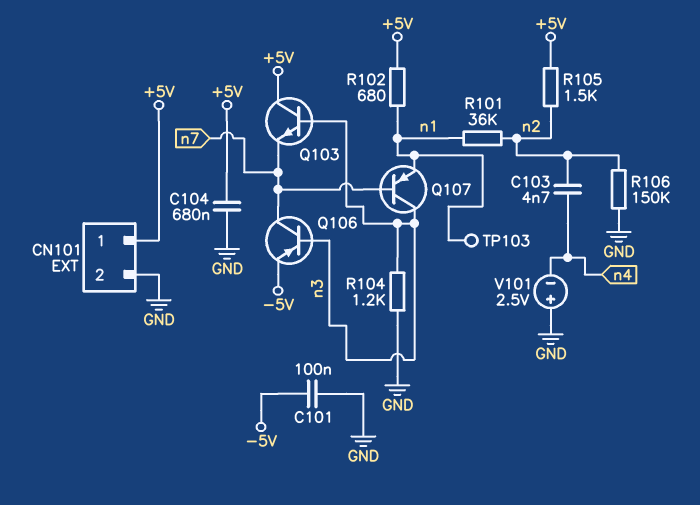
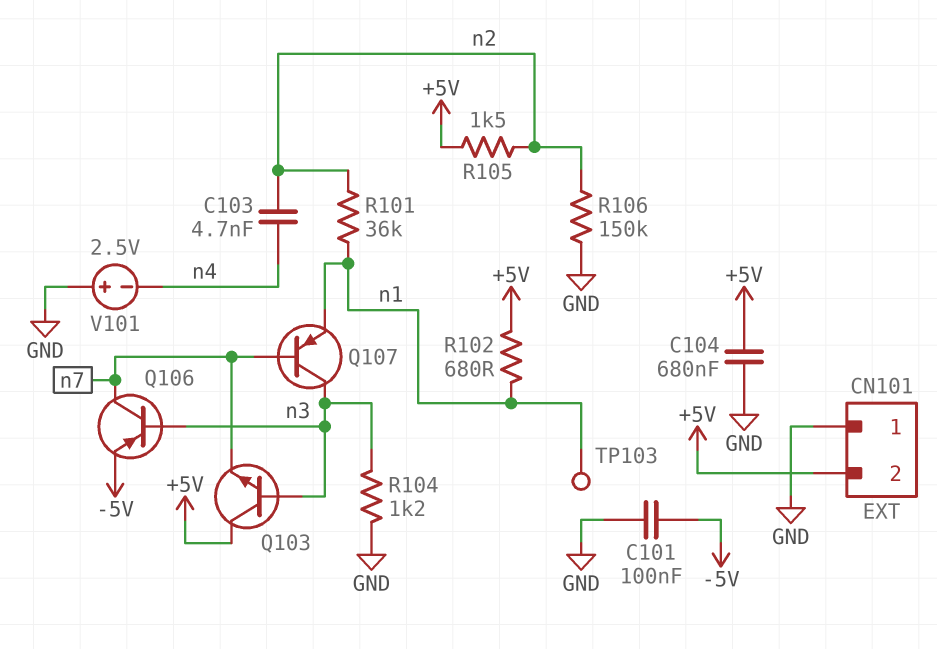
CN101 pin 1: +5V -> GND
CN101 pin 2: GND -> +5V

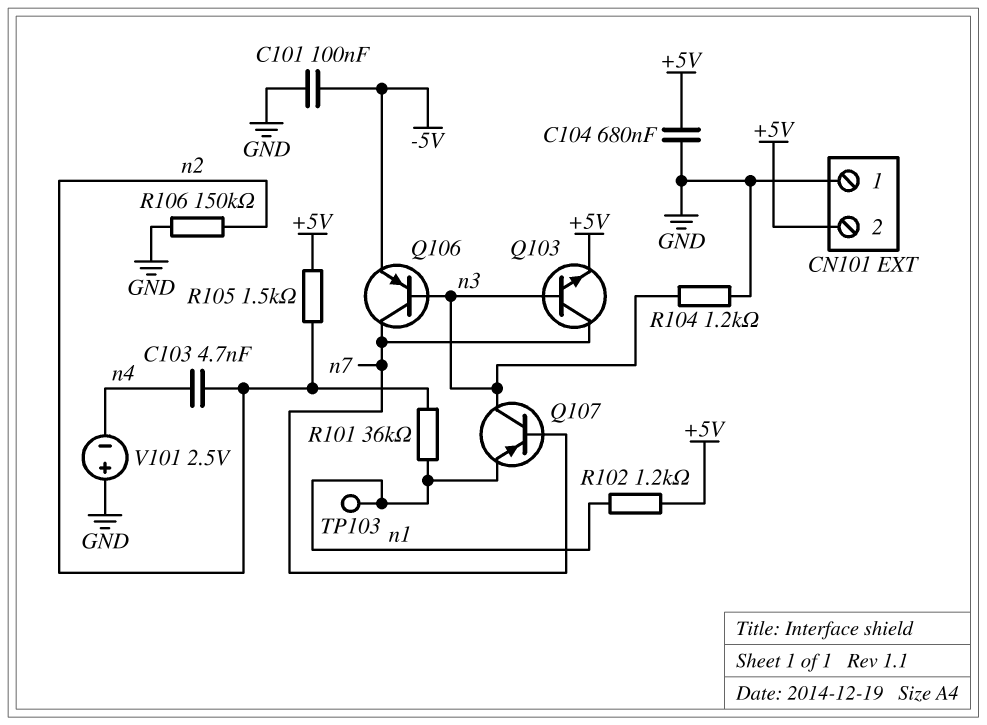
Q103: NPN (B n3, C +5V, E n7) -> NPN (B n3, C n7, E +5V)
R102: 680 (+5V, n1) -> 1.2k (+5V, n1)

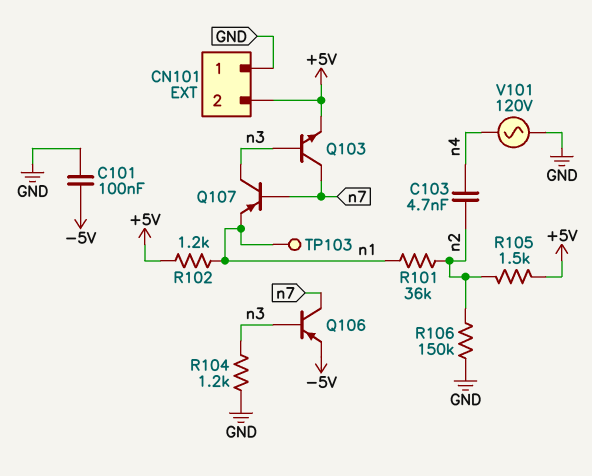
C104: 680nF (+5V, GND) -> none
V101: 2.5V (plus GND, minus n4) -> AC 120V (GND, n4)

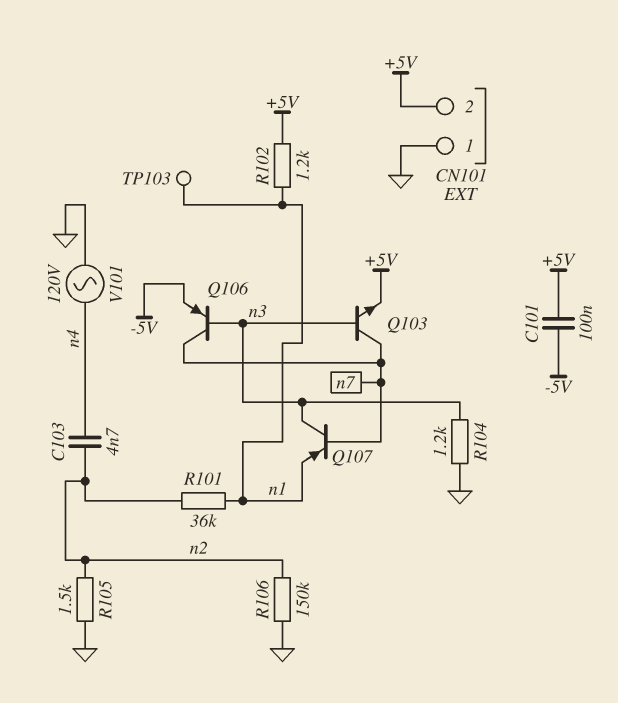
C101: 100nF (-5V, GND) -> 100nF (+5V, -5V)
R105: 1.5k (+5V, n2) -> 1.5k (GND, n2)

